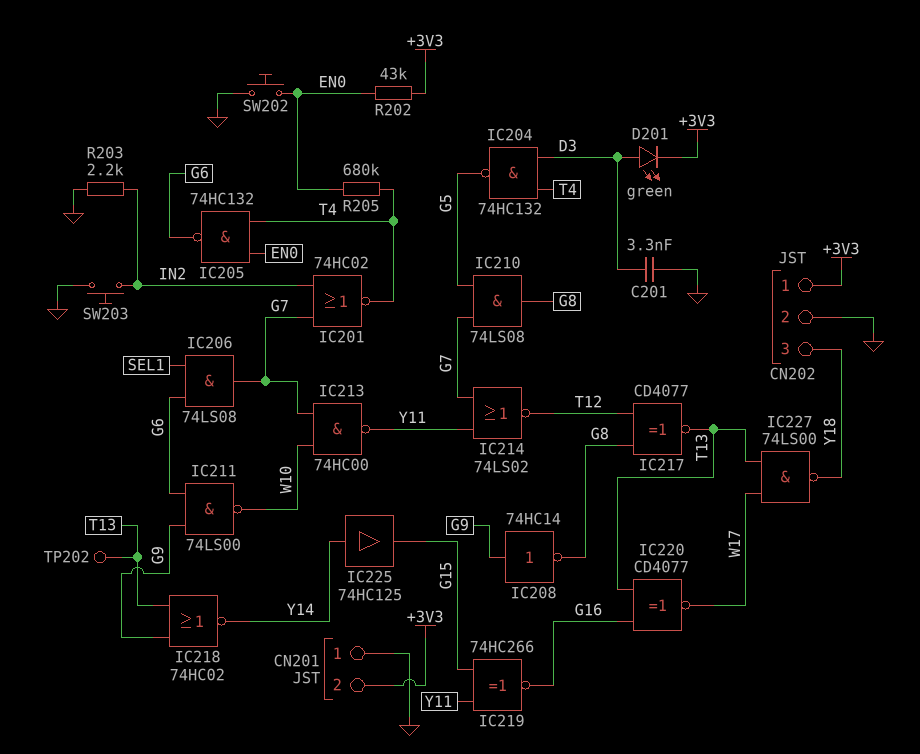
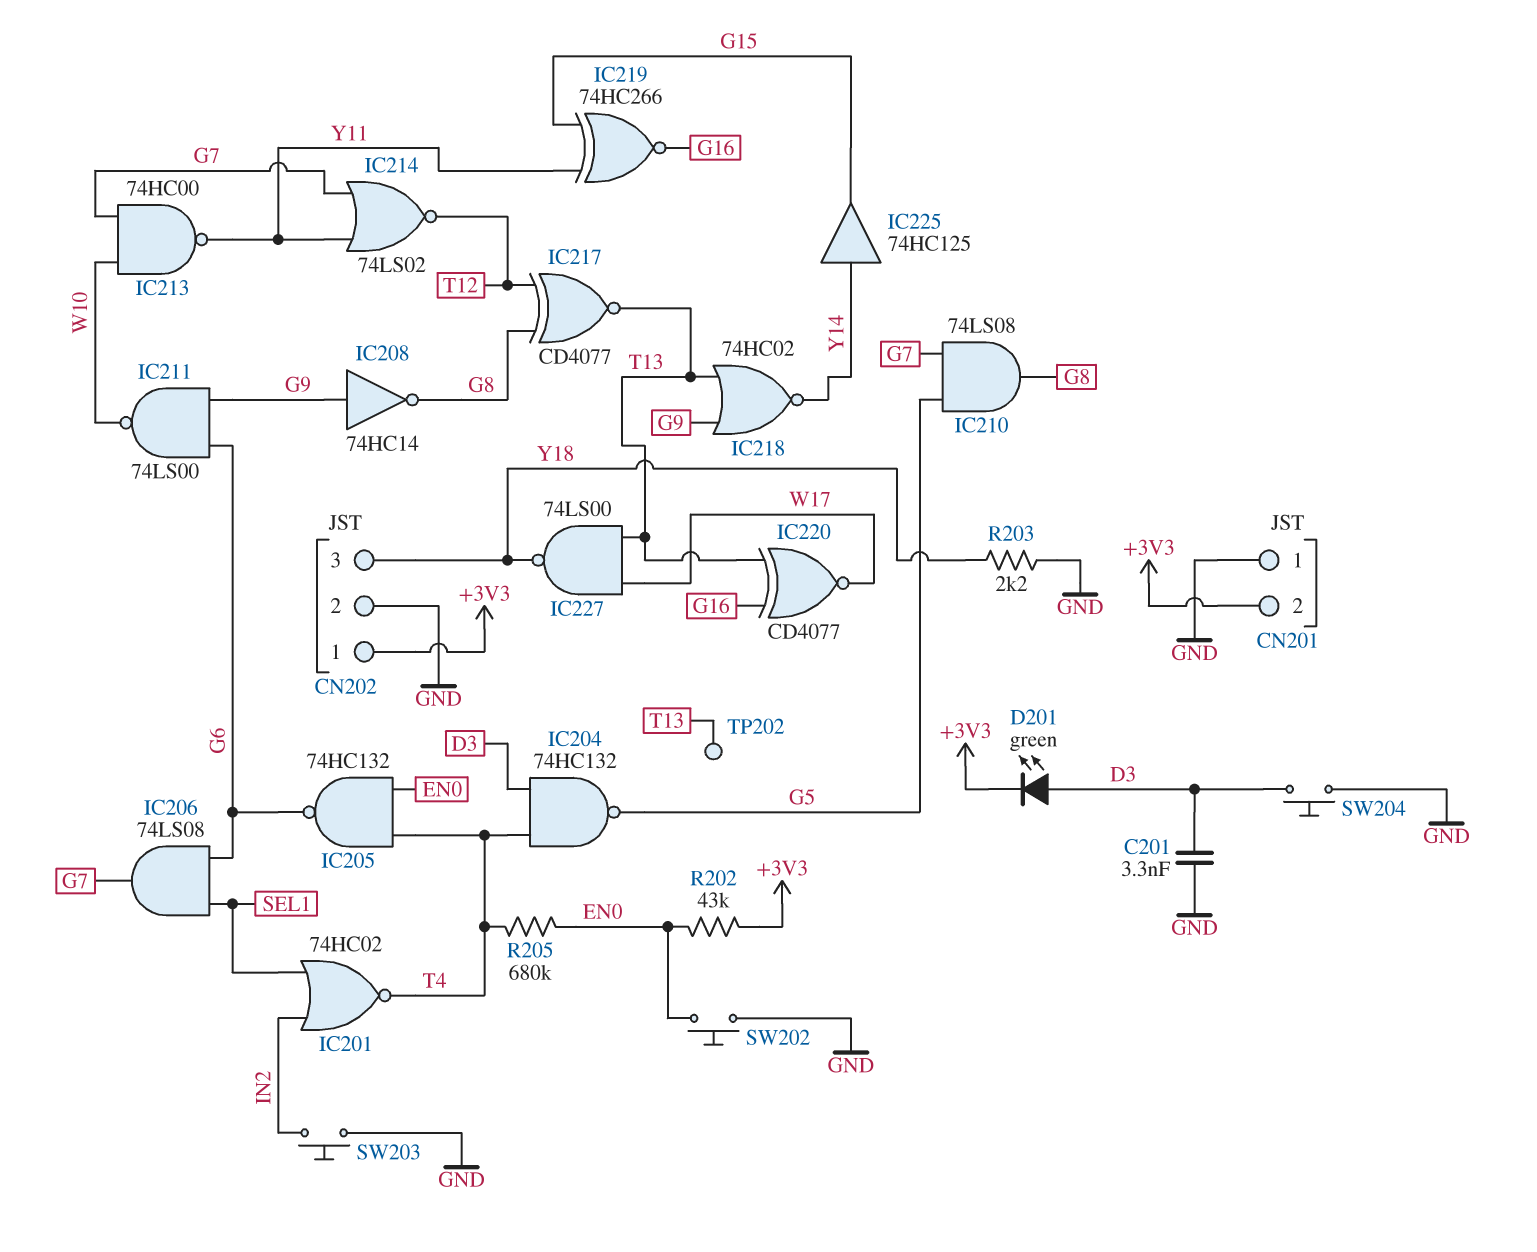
IC201: NOR 74HC02 (in G7, in IN2, out T4) -> NOR 74HC02 (in IN2, in SEL1, out T4)
R203: 2.2k (GND, IN2) -> 2.2k (GND, Y18)
SW204: none -> button (D3, GND)

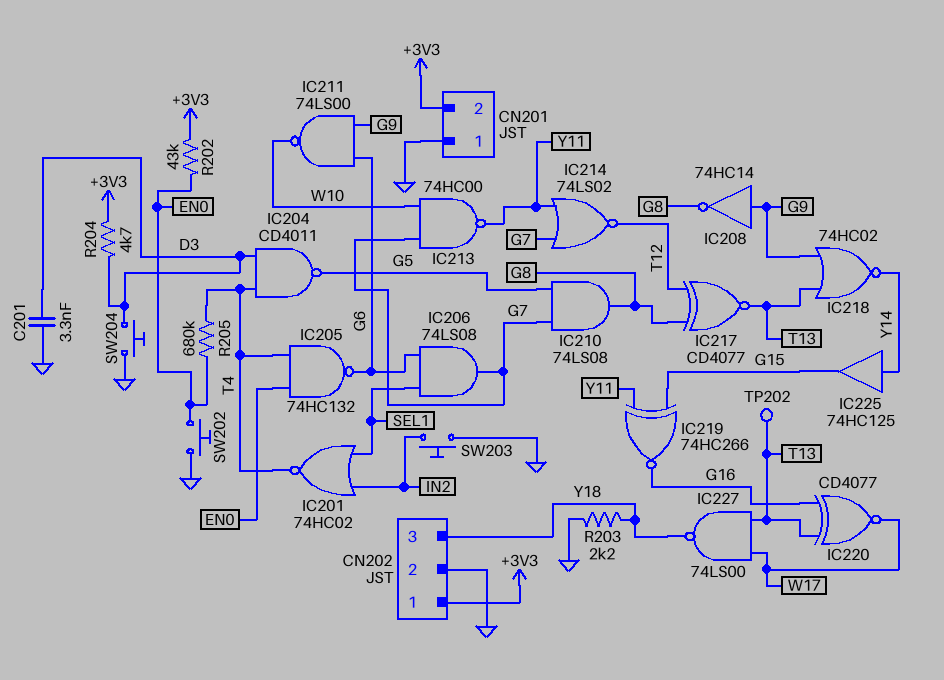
D201: LED green (A D3, K +3V3) -> none
IC204: NAND 74HC132 (in D3, in T4, out G5) -> NAND CD4011 (in D3, in T4, out G5)
R204: none -> 4.7k (+3V3, D3)

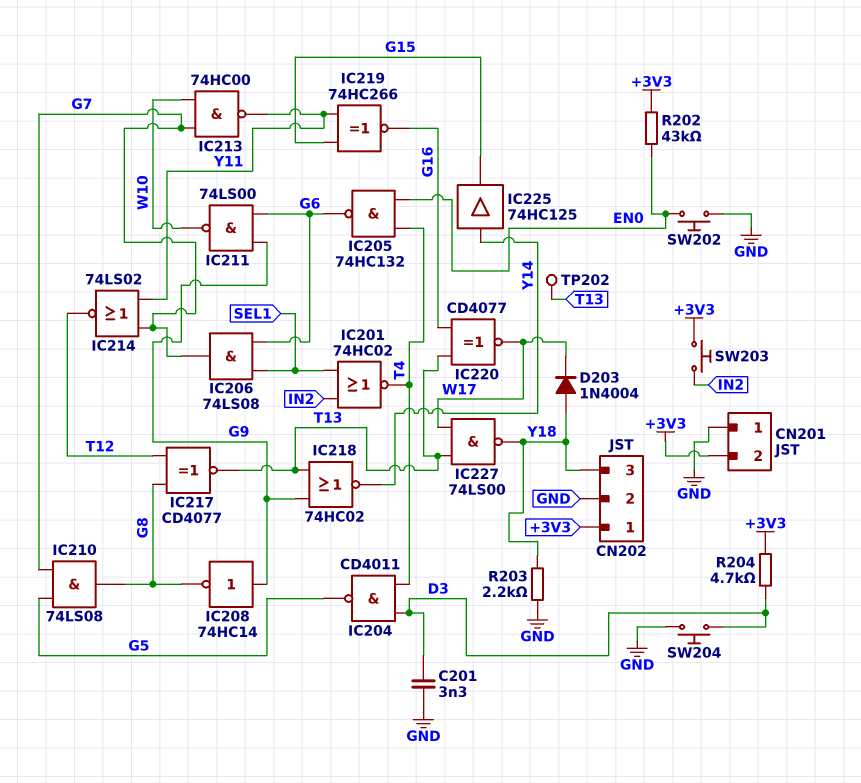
D203: none -> diode 1N4004 (A Y18, K W17)
R205: 680k (EN0, T4) -> none
SW203: button (GND, IN2) -> button (+3V3, IN2)

